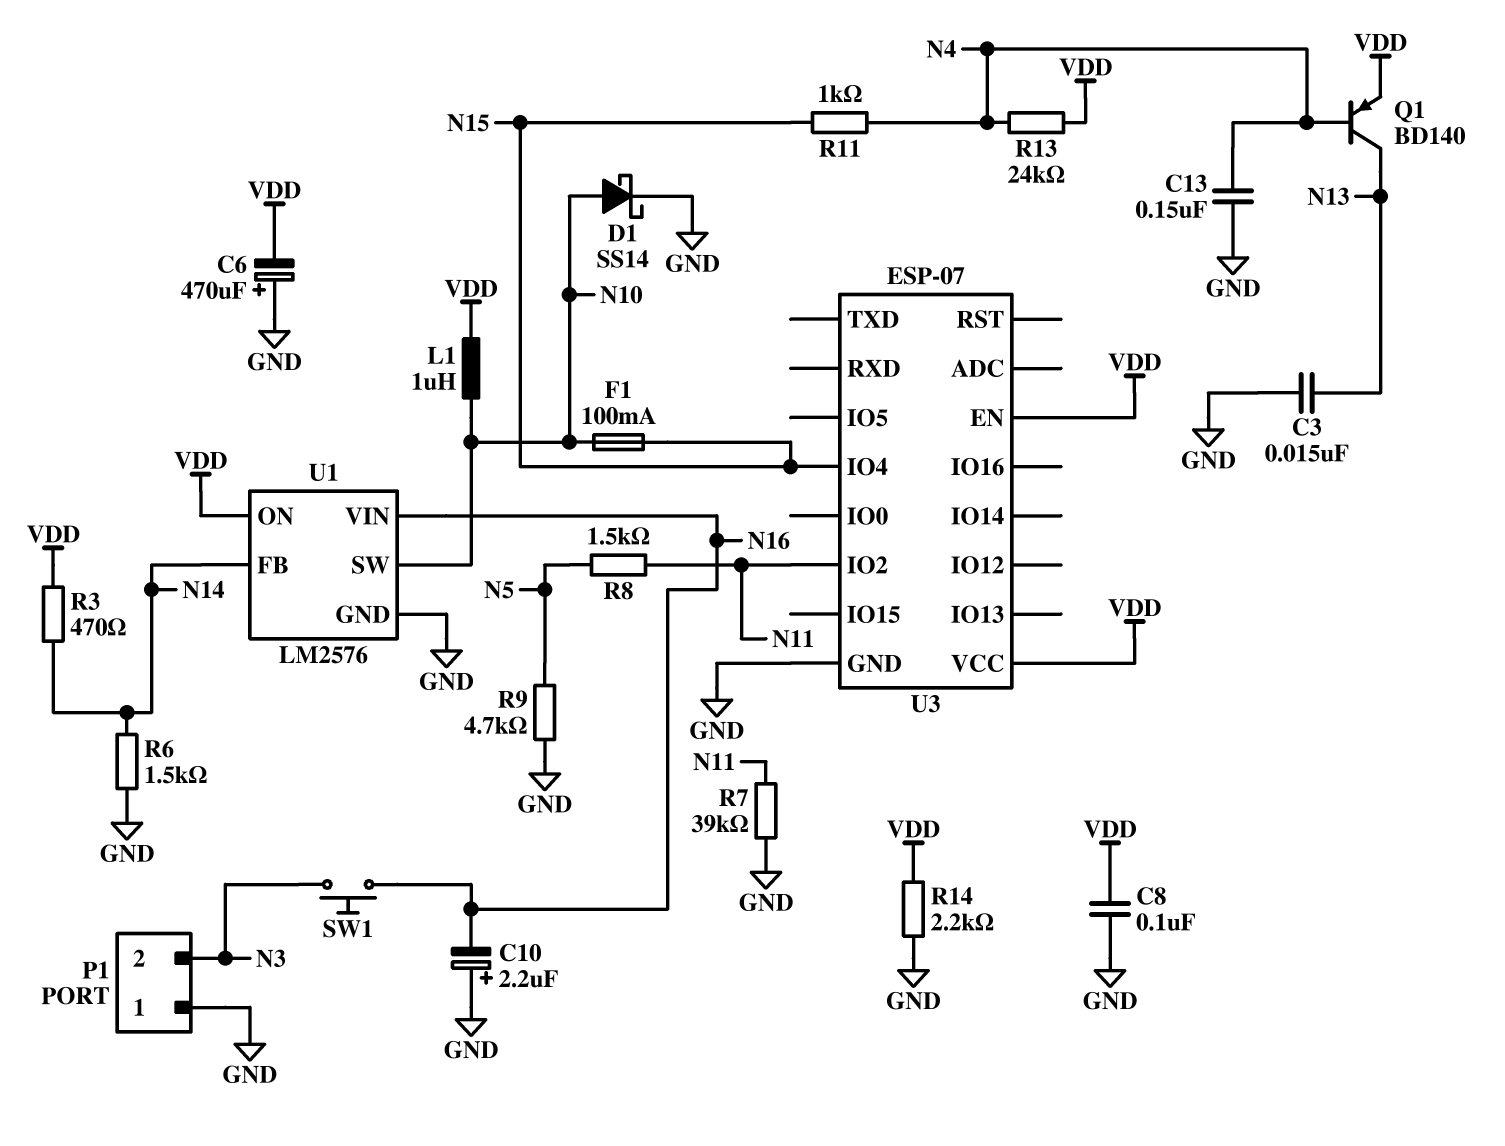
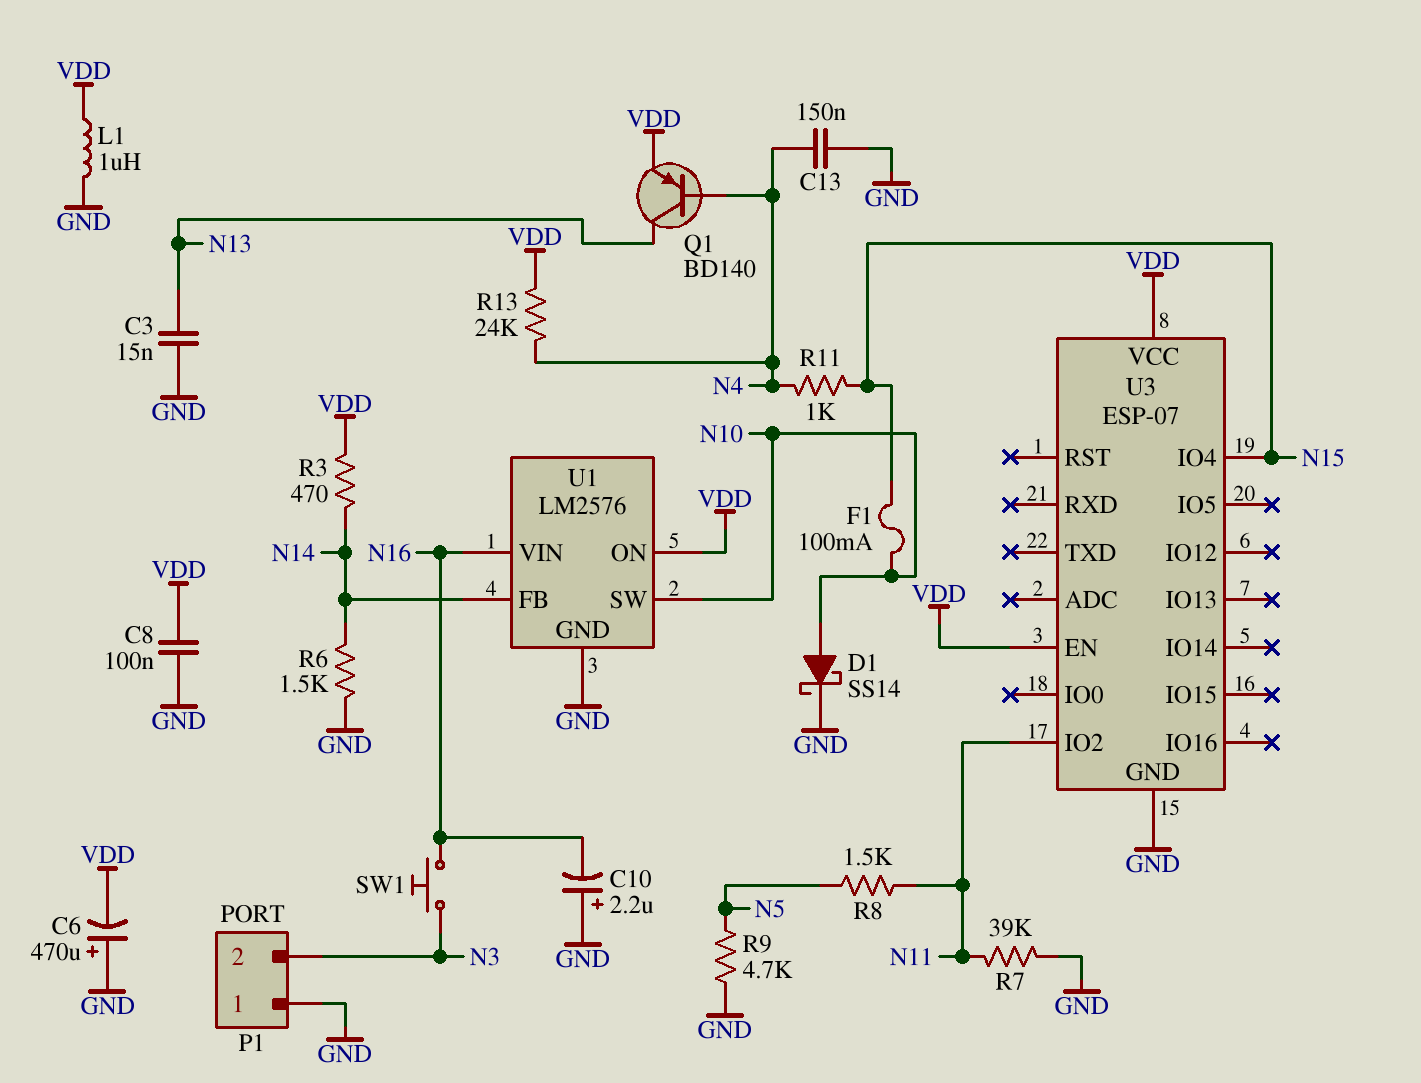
L1: 1uH (N10, VDD) -> 1uH (GND, VDD)
R14: 2.2k (GND, VDD) -> none

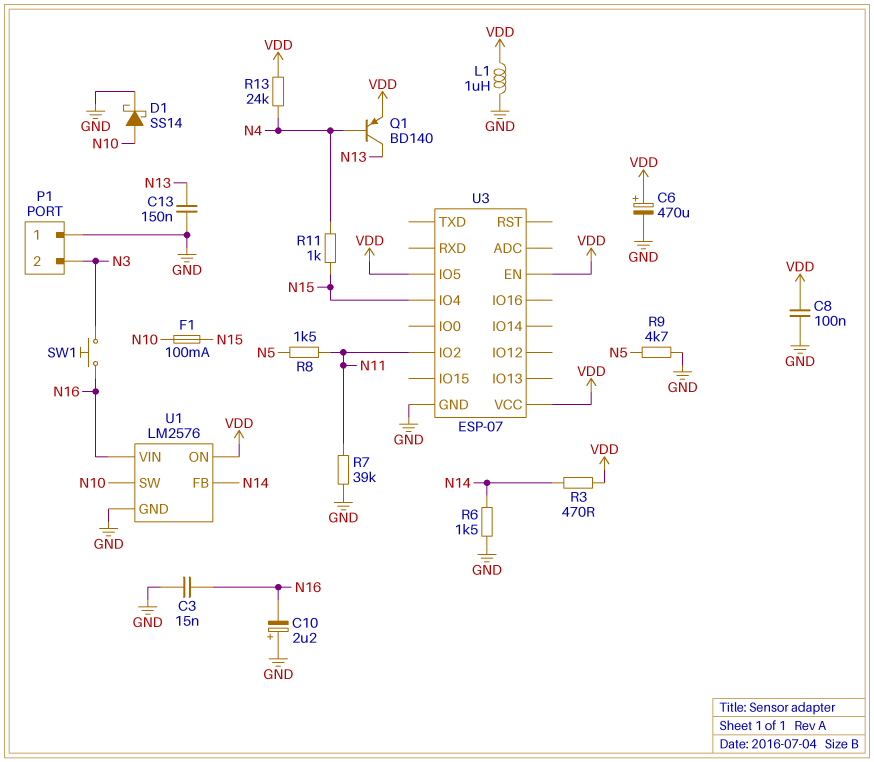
C3: 15nF (GND, N13) -> 15nF (GND, N16)
C6: 470uF (plus GND, minus VDD) -> 470uF (plus VDD, minus GND)
C13: 150nF (GND, N4) -> 150nF (GND, N13)
U3 pin IO5: none -> VDD

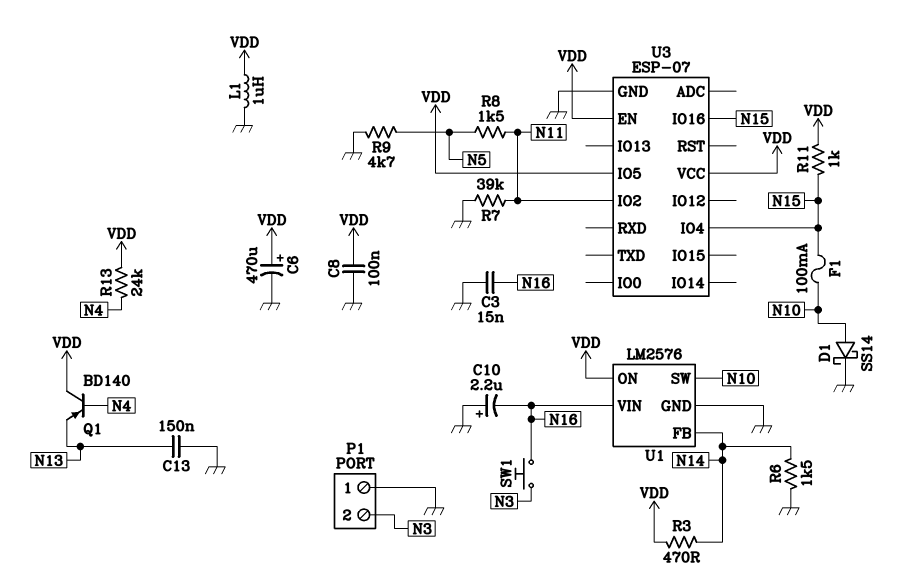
Q1: PNP BD140 (B N4, C N13, E VDD) -> PNP BD140 (B N4, C VDD, E N13)
R11: 1k (N4, N15) -> 1k (N15, VDD)
U3 pin IO16: none -> N15

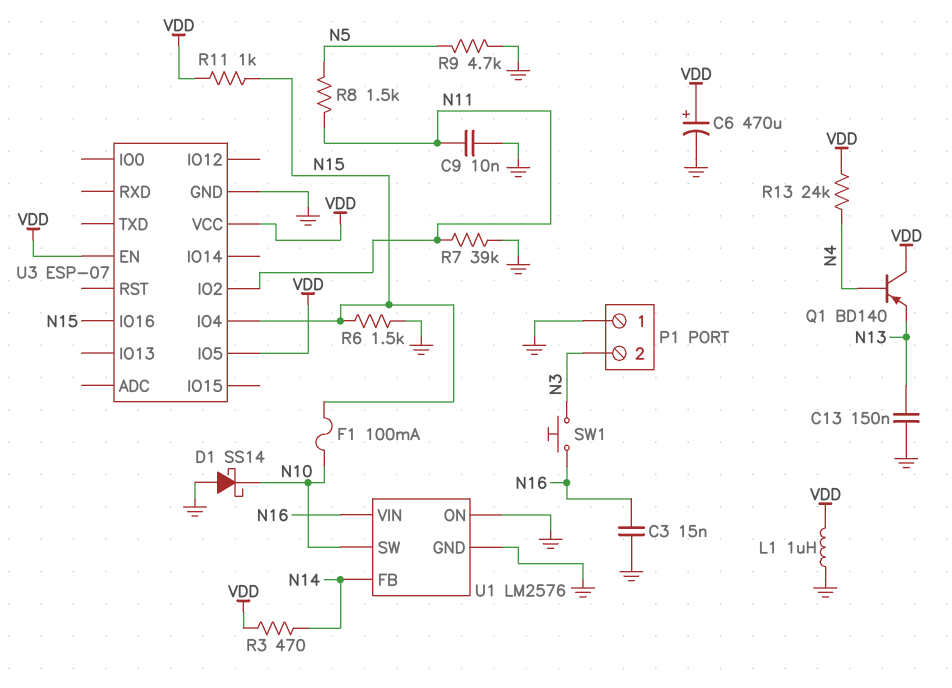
C8: 100nF (GND, VDD) -> none
C9: none -> 10nF (GND, N11)
C10: 2.2uF (plus GND, minus N16) -> none
D1: schottky SS14 (A N10, K GND) -> schottky SS14 (A GND, K N10)
R6: 1.5k (GND, N14) -> 1.5k (GND, N15)
U1 pin ON: VDD -> GND

